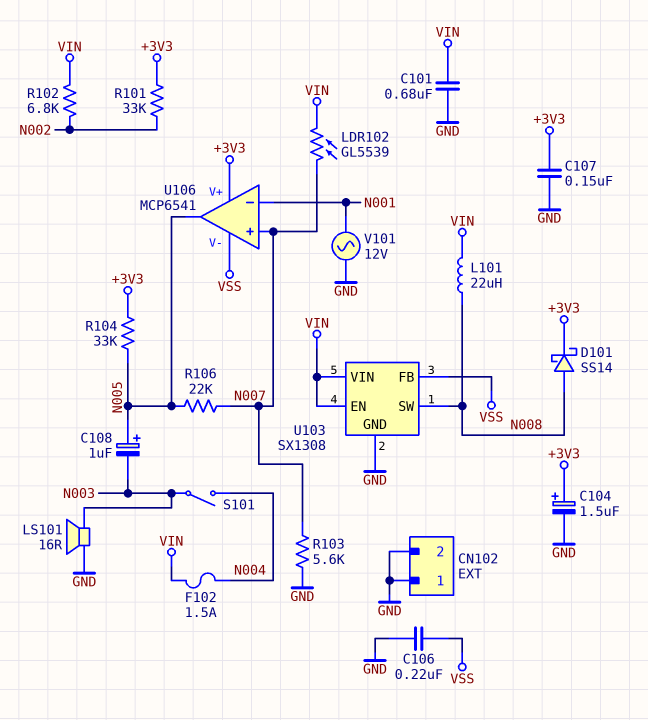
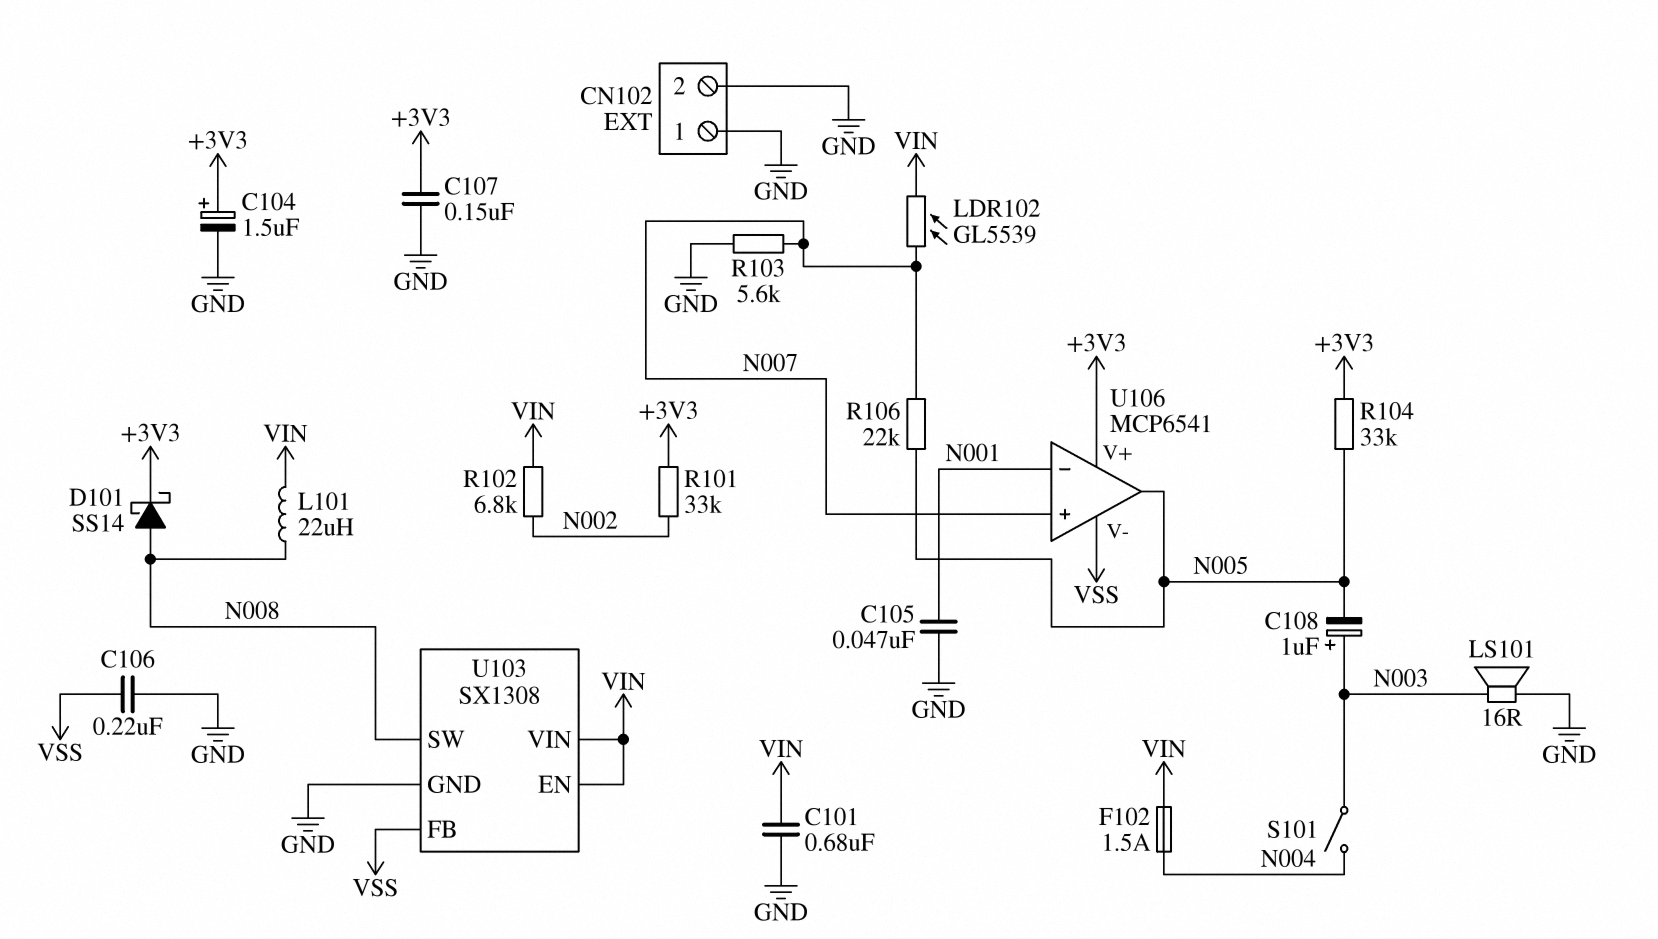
C105: none -> 47nF (GND, N001)
C108: 1uF (plus N005, minus N003) -> 1uF (plus N003, minus N005)
V101: AC 12V (GND, N001) -> none

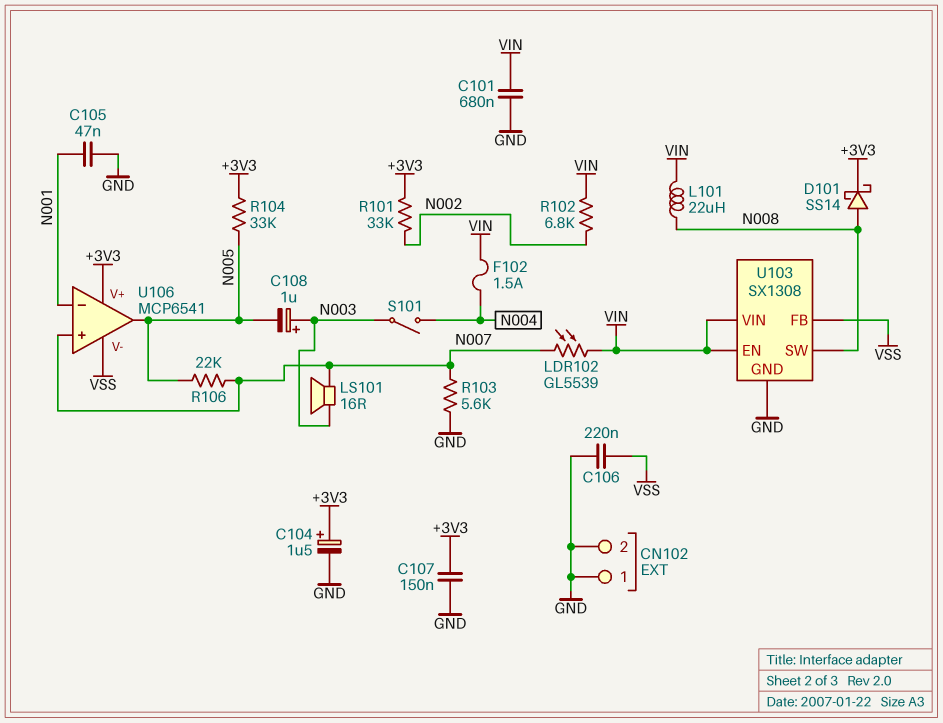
LS101: speaker 16R (GND, N003) -> speaker 16R (N003, N007)

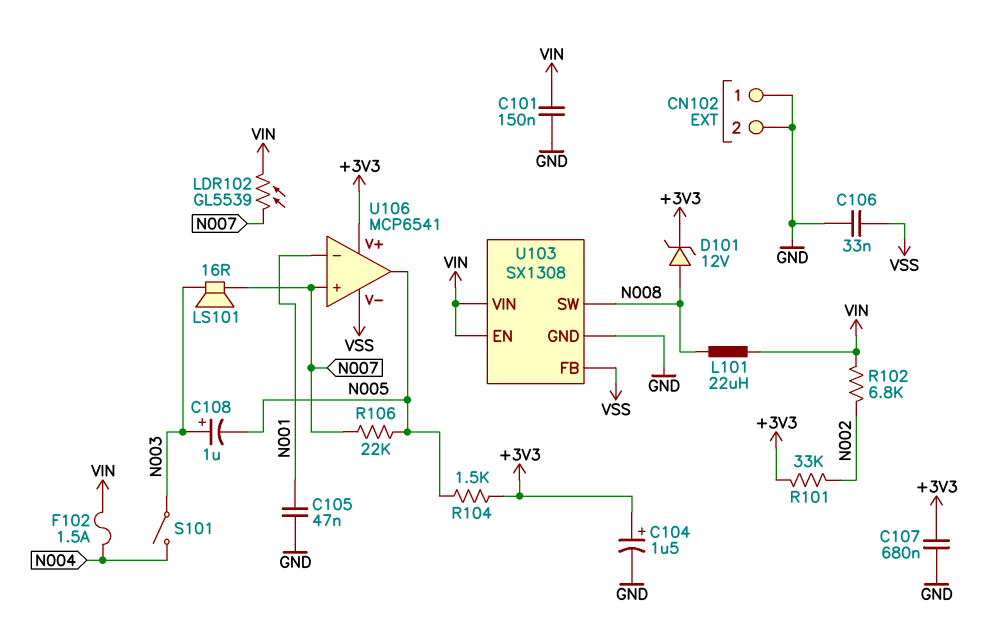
C101: 680nF (GND, VIN) -> 150nF (GND, VIN)
C106: 220nF (GND, VSS) -> 33nF (GND, VSS)
C107: 150nF (+3V3, GND) -> 680nF (+3V3, GND)
D101: schottky SS14 (A N008, K +3V3) -> zener 12V (A N008, K +3V3)
R103: 5.6k (GND, N007) -> none
R104: 33k (+3V3, N005) -> 1.5k (+3V3, N005)

